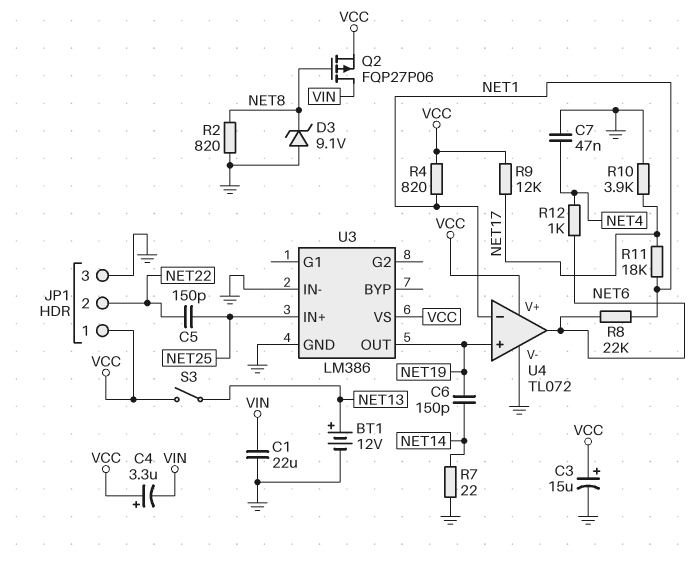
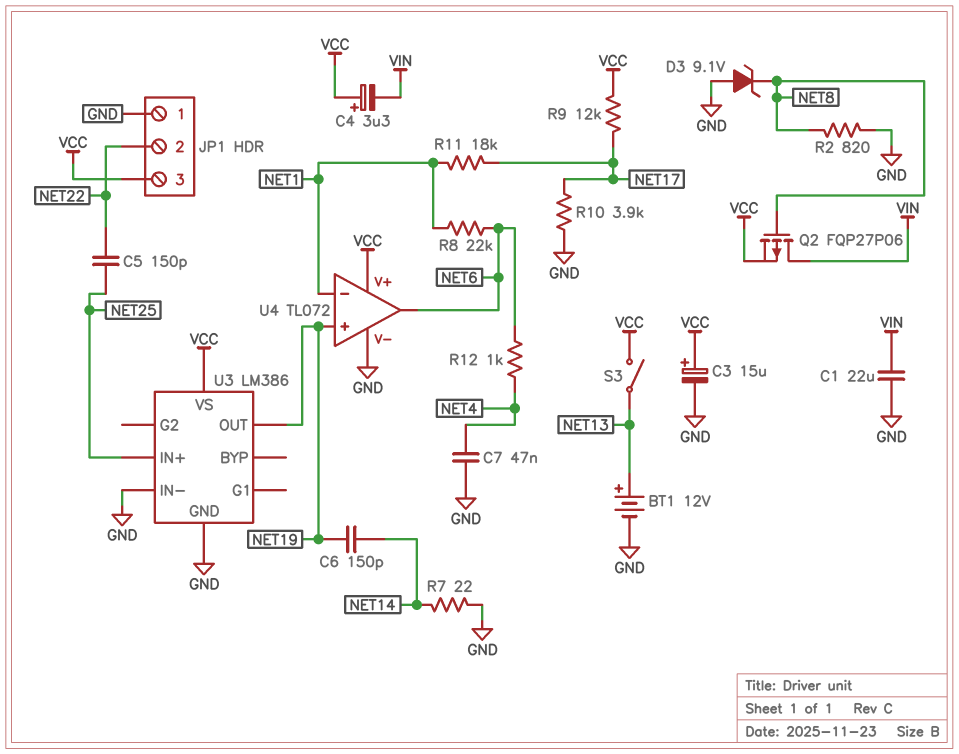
JP1 pin 1: VCC -> GND
JP1 pin 3: GND -> VCC
R4: 820 (NET1, VCC) -> none

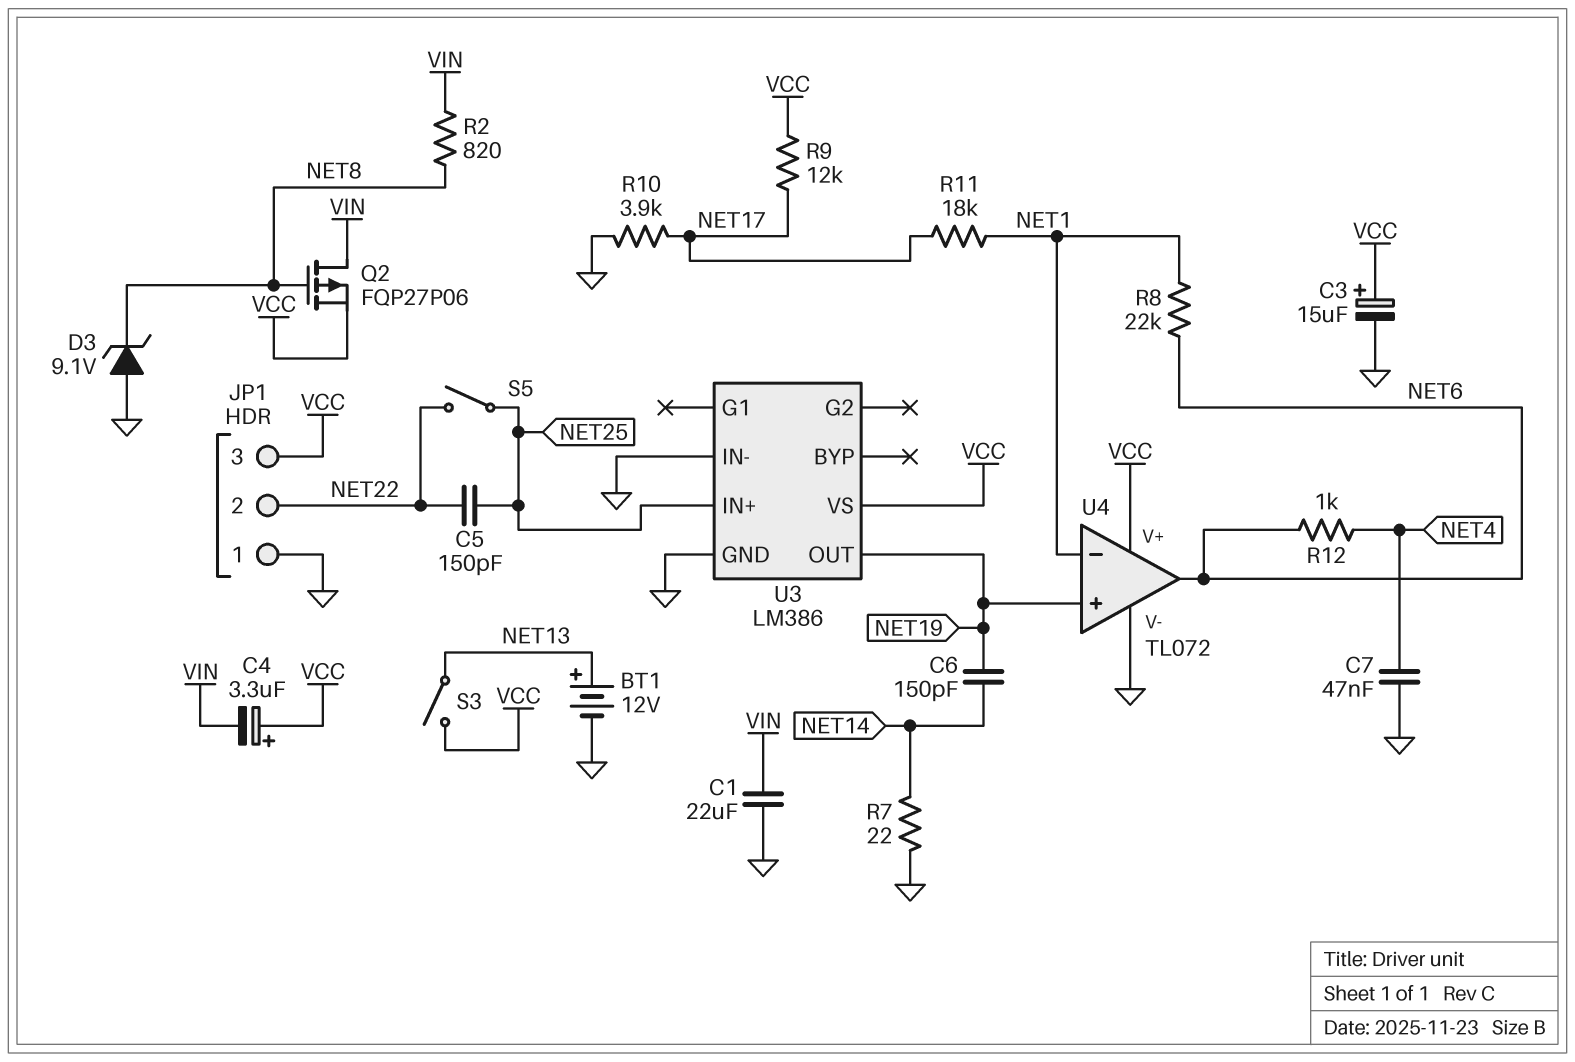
R2: 820 (GND, NET8) -> 820 (NET8, VIN)
S5: none -> switch (NET22, NET25)

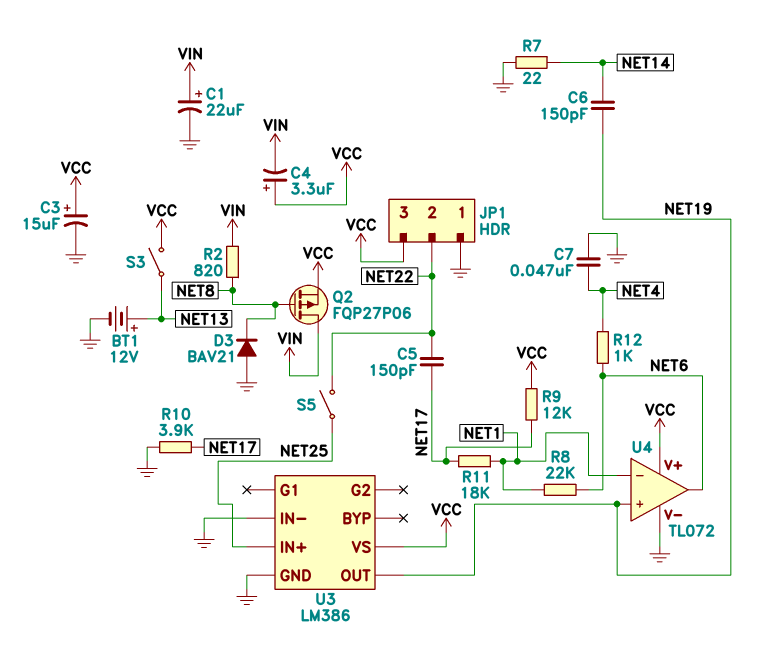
C1: 22uF (GND, VIN) -> 22uF (plus VIN, minus GND)
C5: 150pF (NET22, NET25) -> 150pF (NET17, NET22)
D3: zener 9.1V (A GND, K NET8) -> diode BAV21 (A GND, K NET8)

